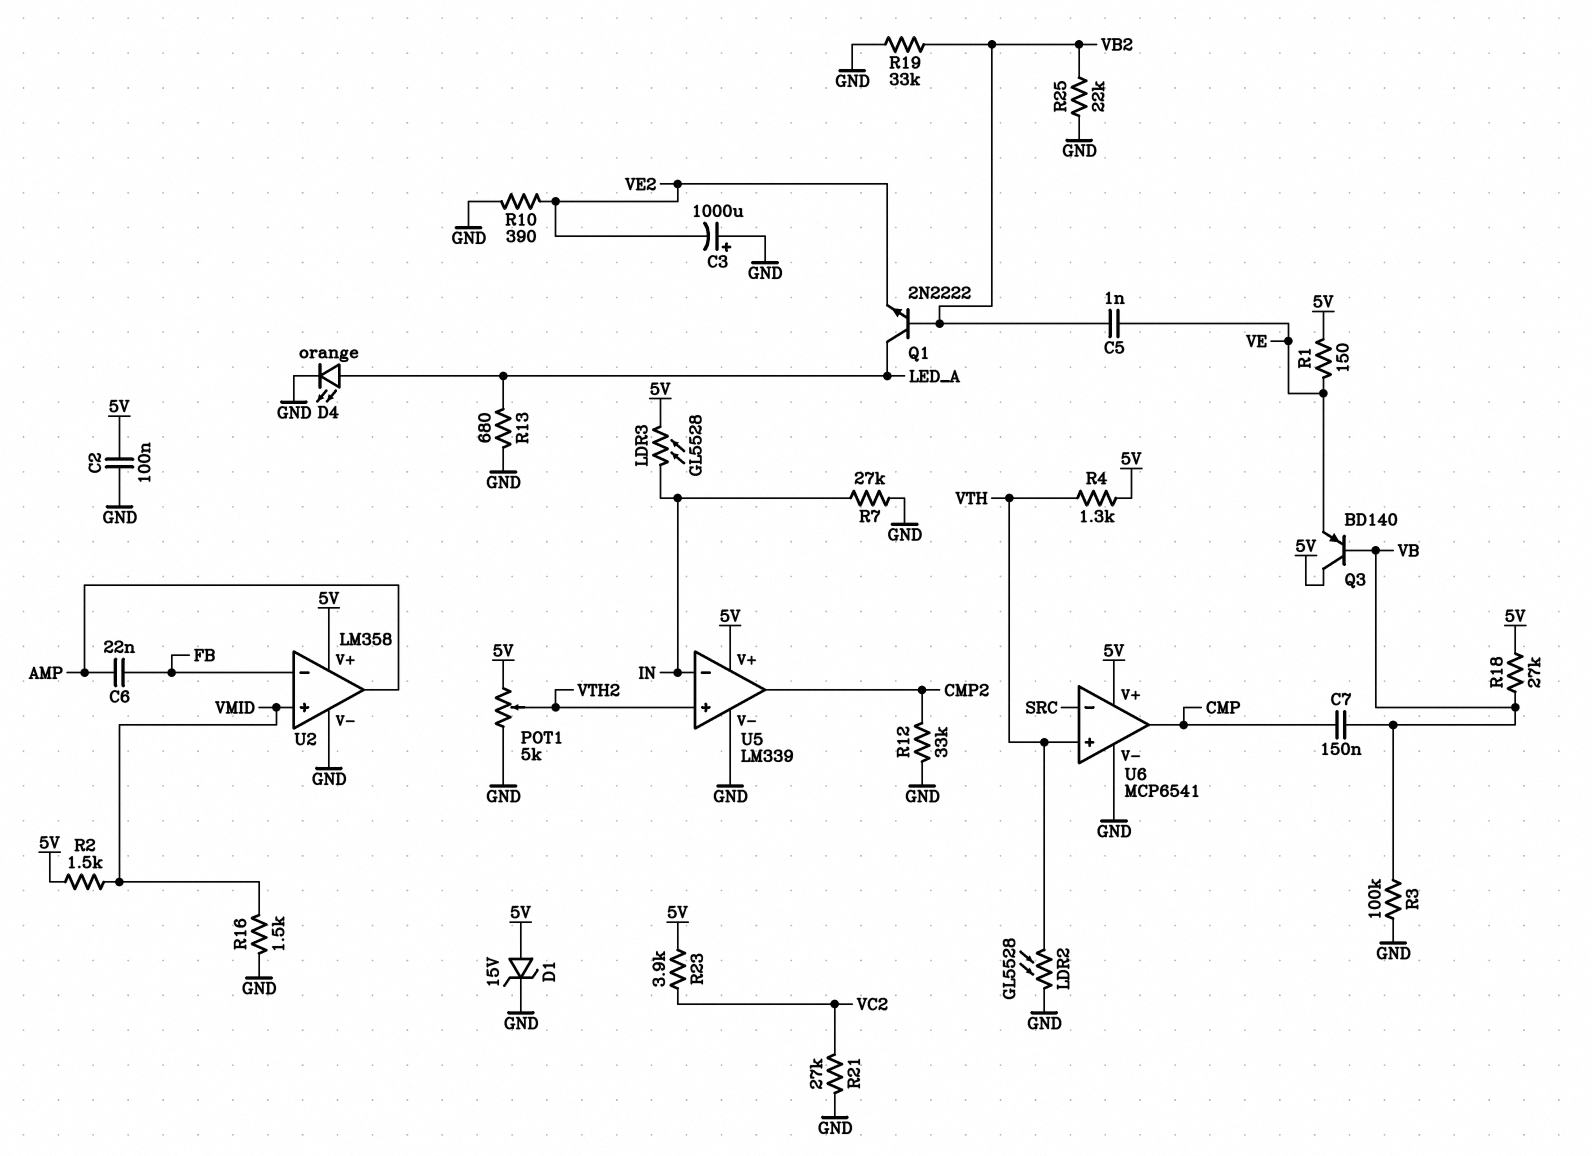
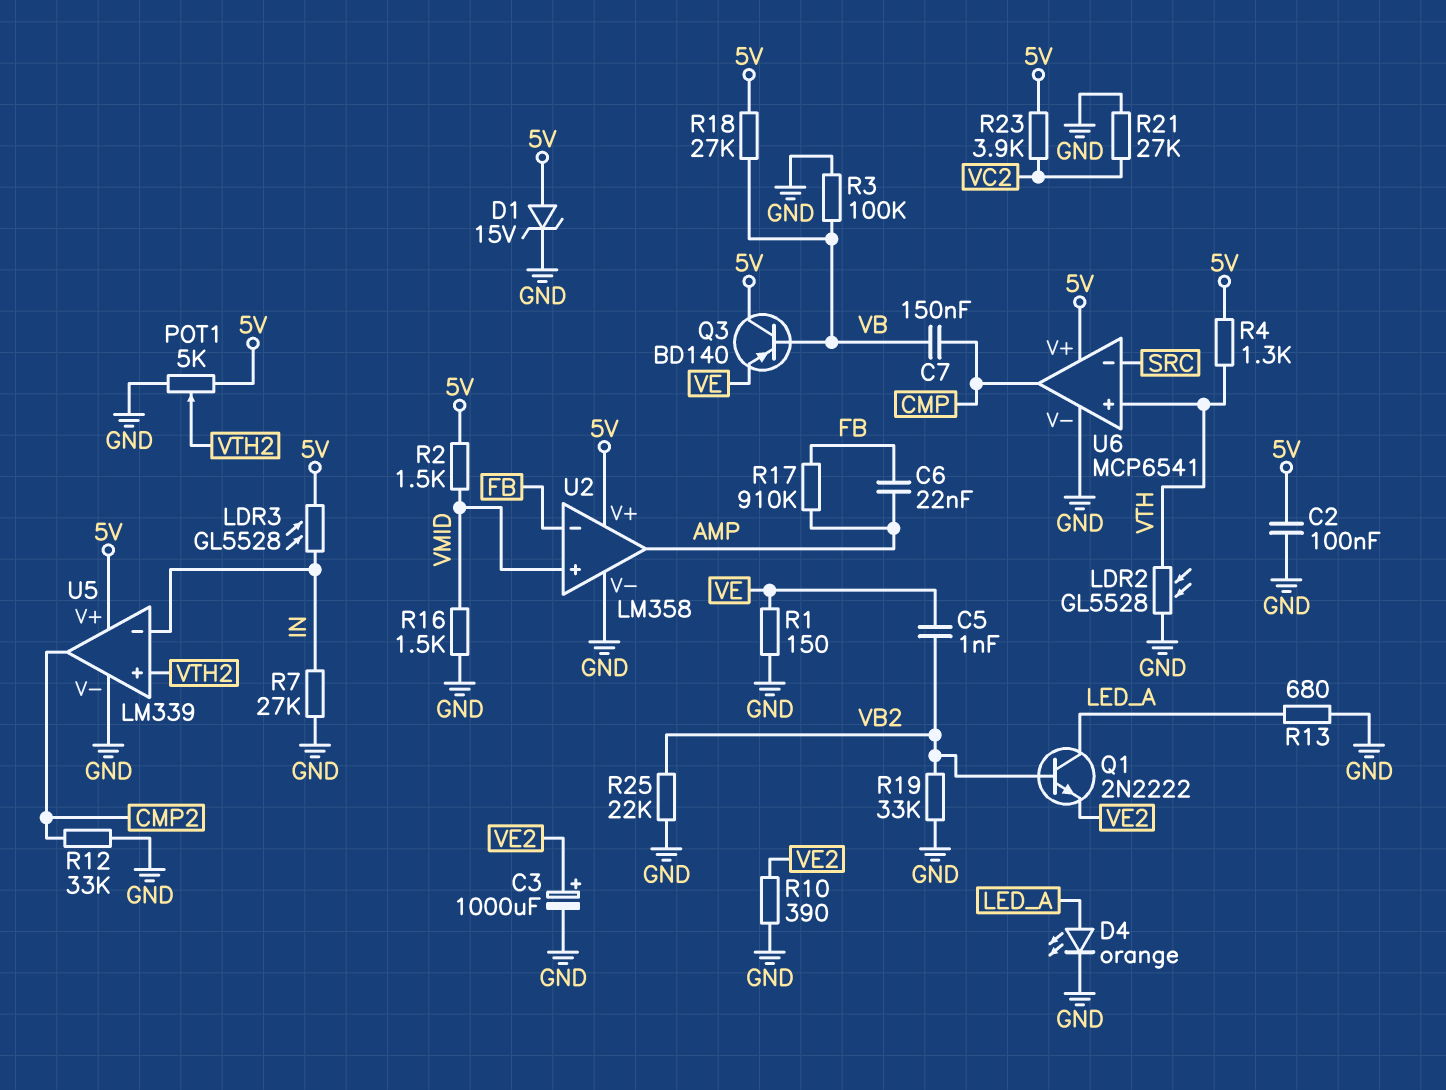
C3: 1000uF (plus GND, minus VE2) -> 1000uF (plus VE2, minus GND)
R1: 150 (5V, VE) -> 150 (GND, VE)
R17: none -> 910k (AMP, FB)

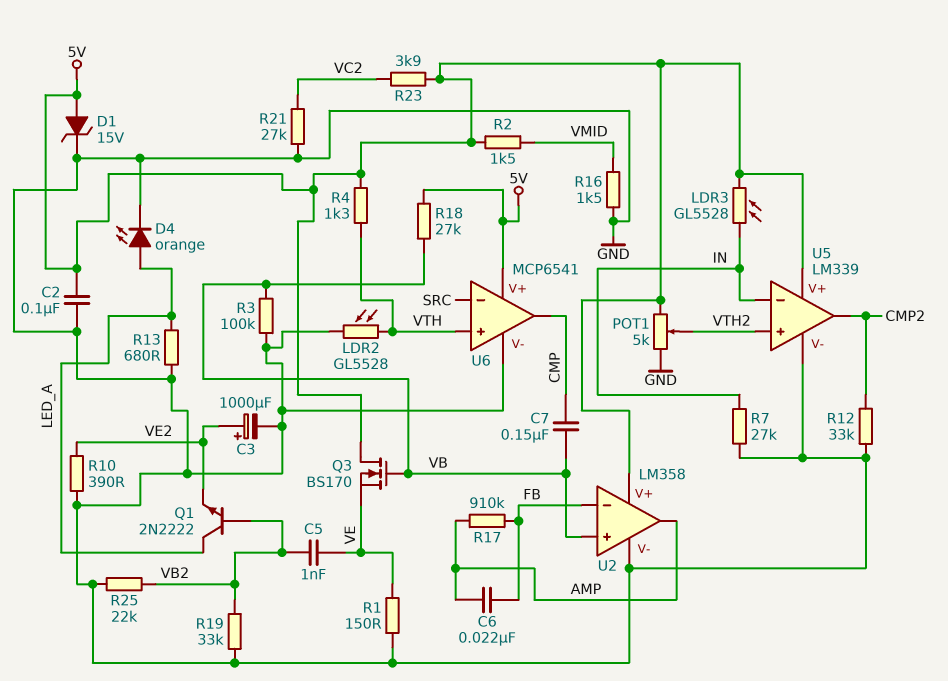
Q3: PNP BD140 (B VB, C 5V, E VE) -> NMOS BS170 (G VB, D 5V, S VE)
U2 pin in+: VMID -> VB

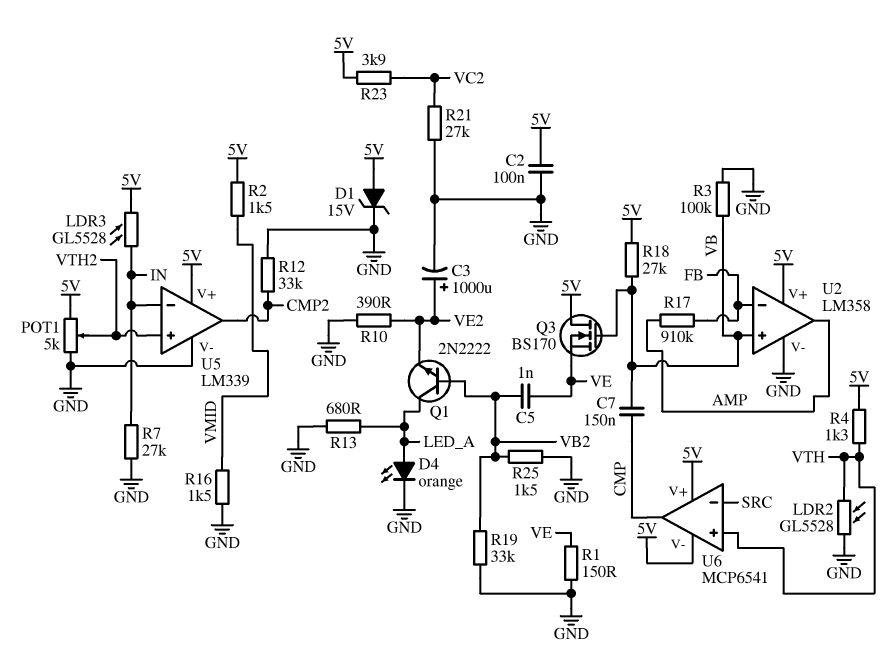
C6: 22nF (AMP, FB) -> none
R25: 22k (GND, VB2) -> 1.5k (GND, VB2)
U6 pin V-: GND -> 5V

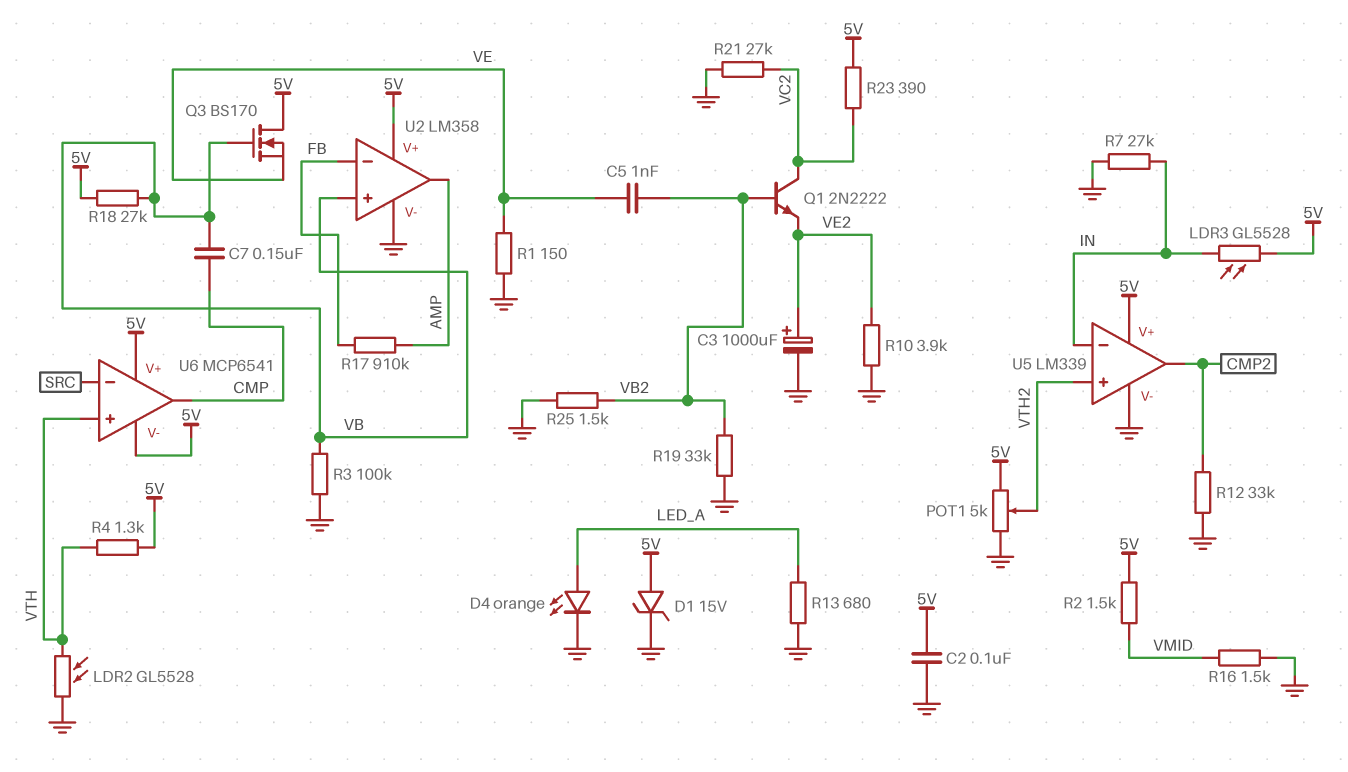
Q1: NPN 2N2222 (B VB2, C LED_A, E VE2) -> NPN 2N2222 (B VB2, C VC2, E VE2)
R10: 390 (GND, VE2) -> 3.9k (GND, VE2)
R23: 3.9k (5V, VC2) -> 390 (5V, VC2)

